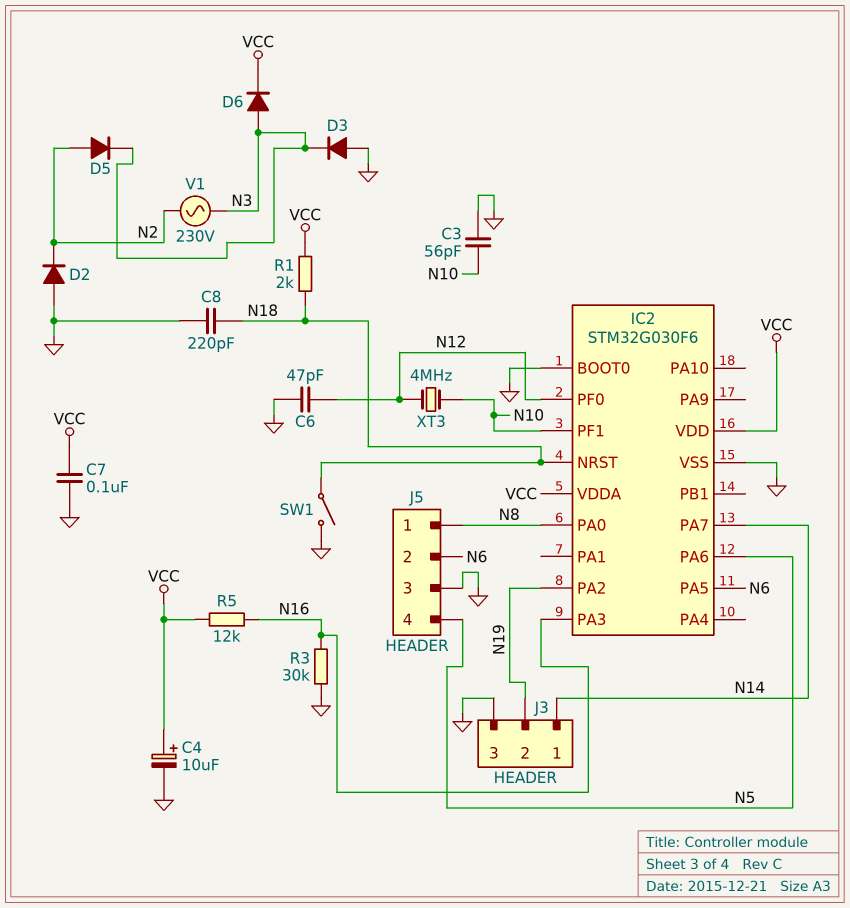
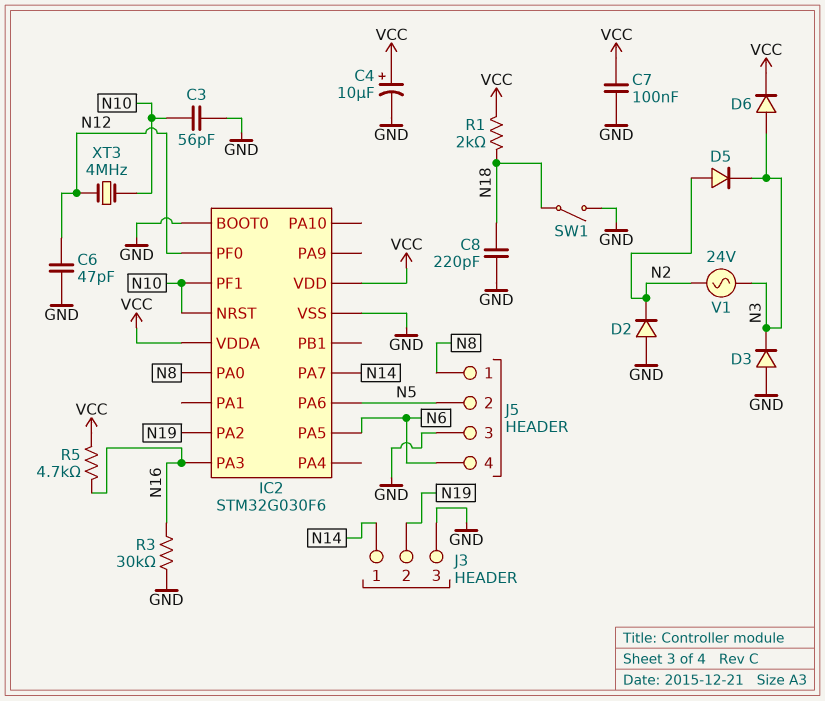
IC2 pin NRST: N18 -> N10
J5 pin 2: N6 -> N5
J5 pin 4: N5 -> N6
R5: 12k (N16, VCC) -> 4.7k (N16, VCC)
V1: AC 230V (N2, N3) -> AC 24V (N2, N3)

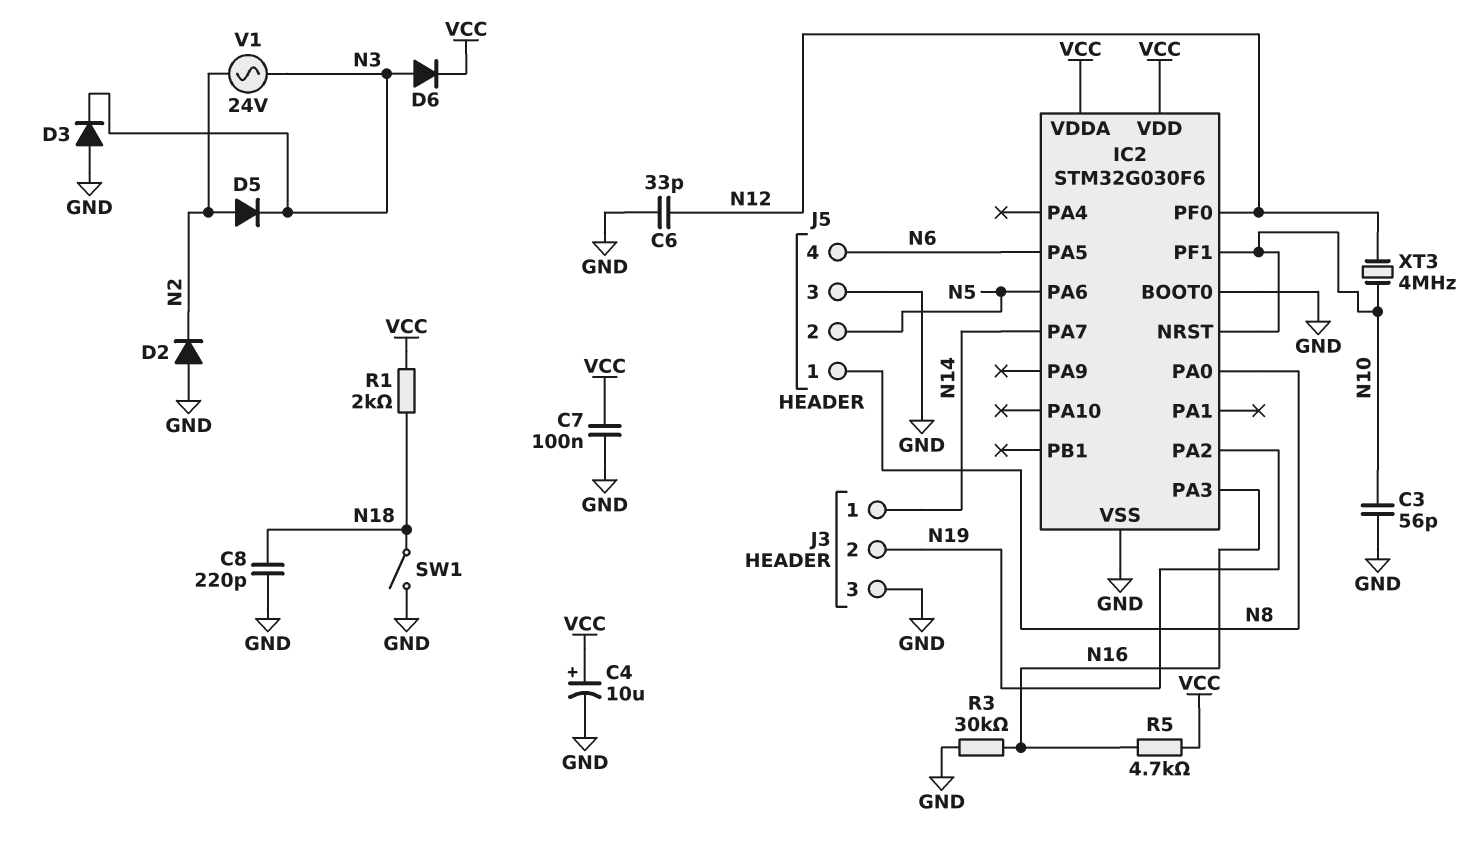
C6: 47pF (GND, N12) -> 33pF (GND, N12)

